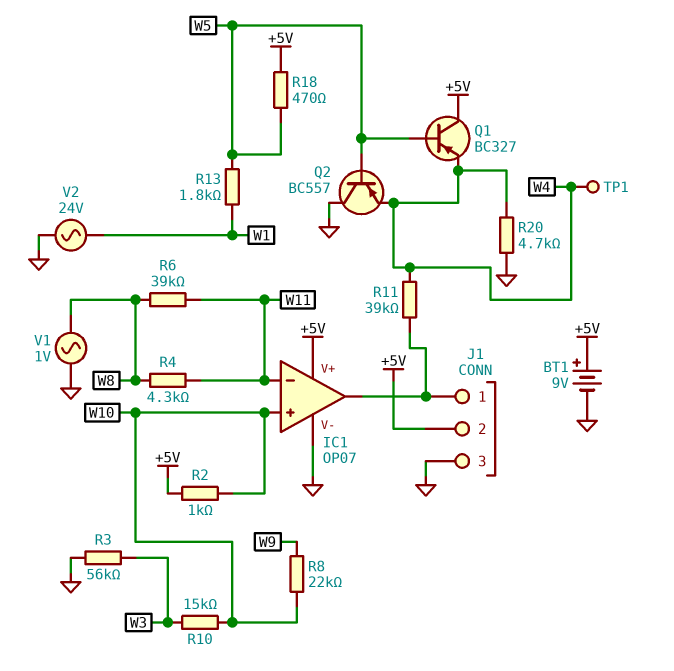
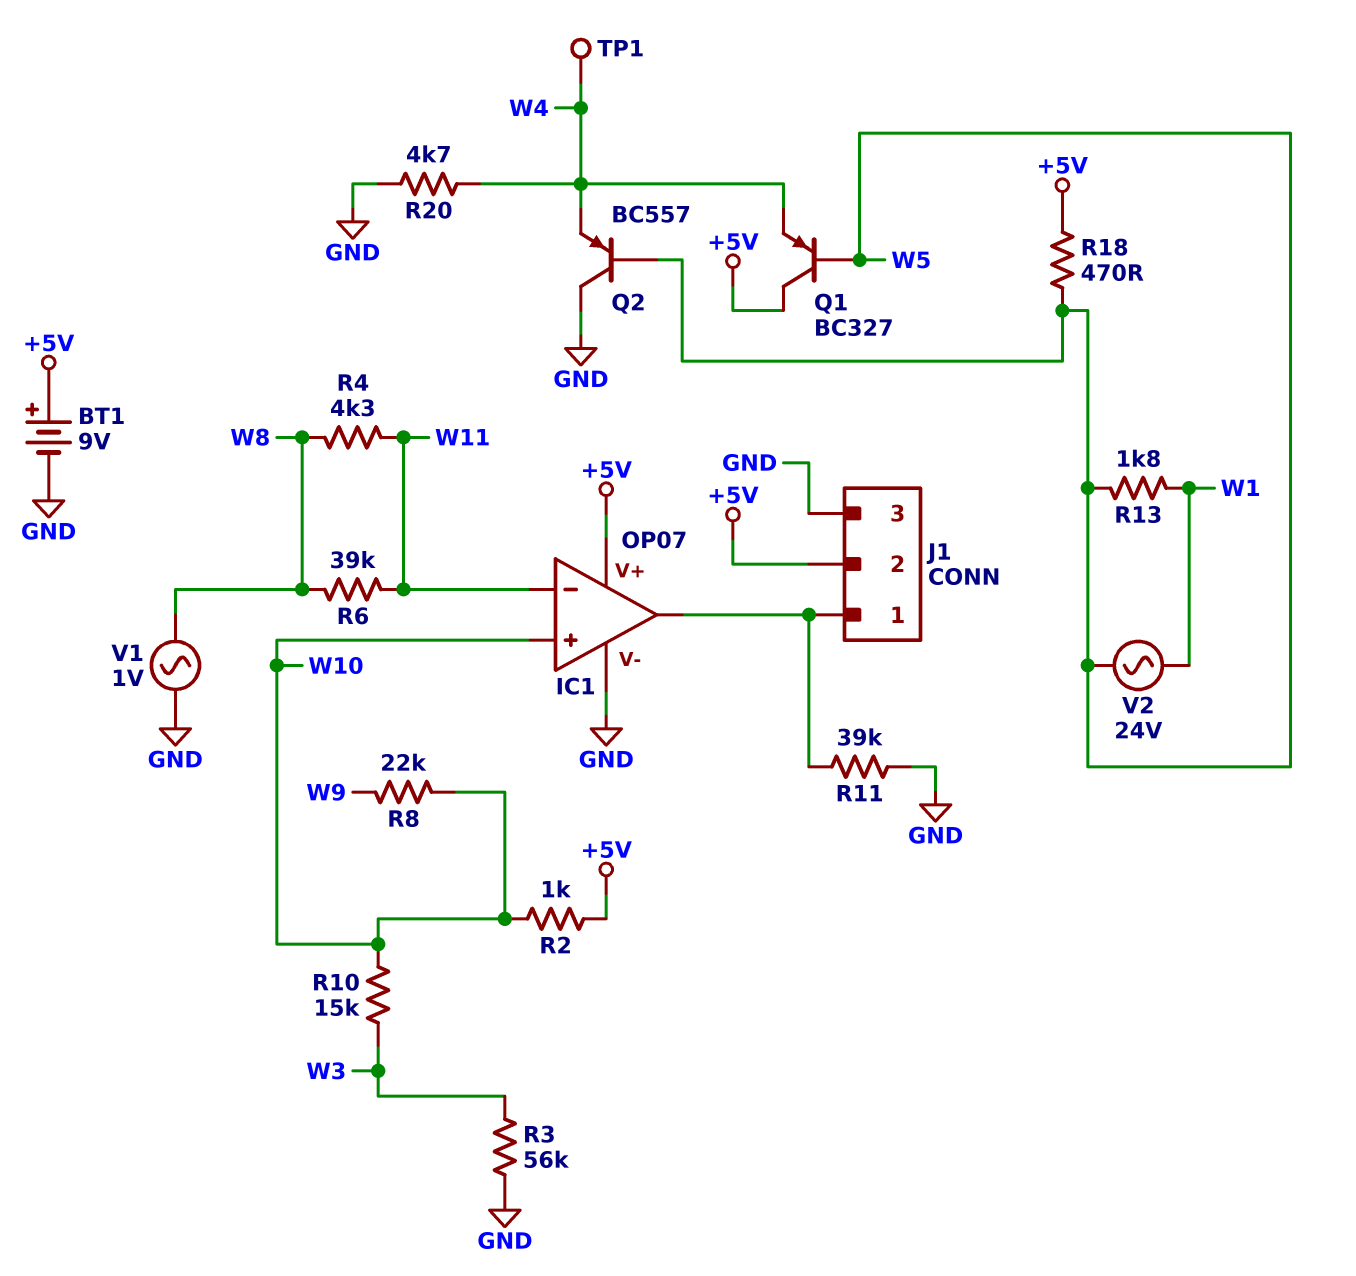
R11: 39k (IC1/out, W4) -> 39k (GND, IC1/out)
V2: AC 24V (GND, W1) -> AC 24V (W1, W5)

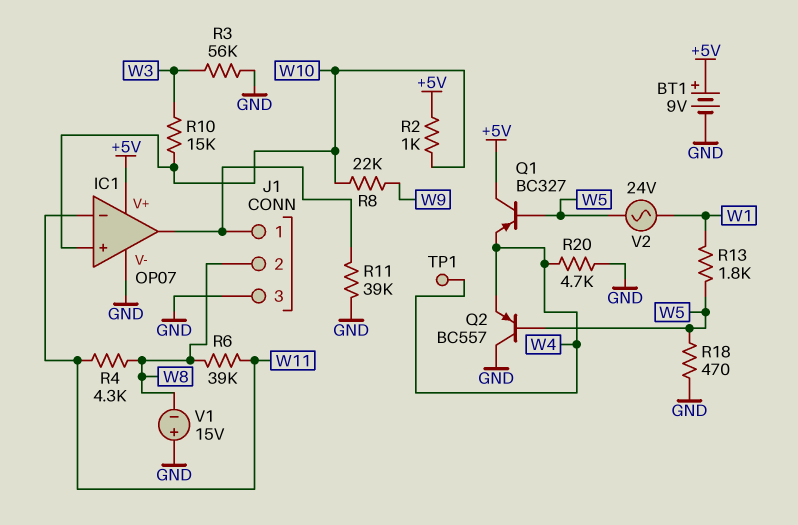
J1 pin 2: +5V -> W8
R18: 470 (+5V, W5) -> 470 (GND, W5)
V1: AC 1V (GND, W8) -> 15V (plus GND, minus W8)

